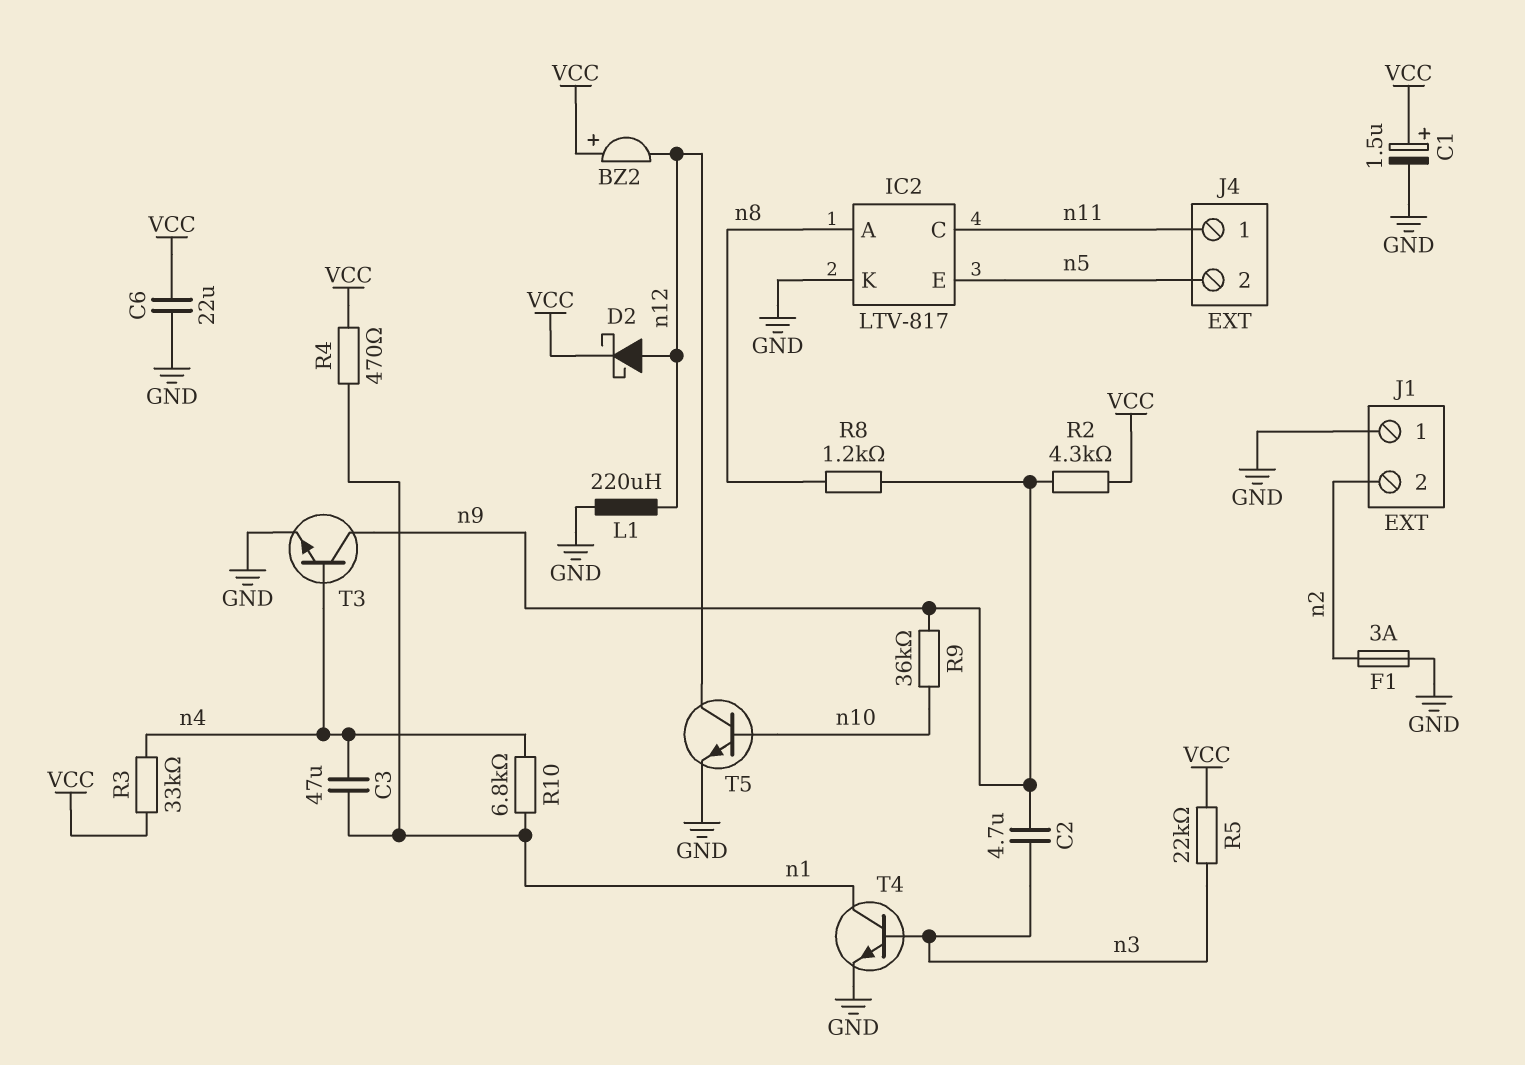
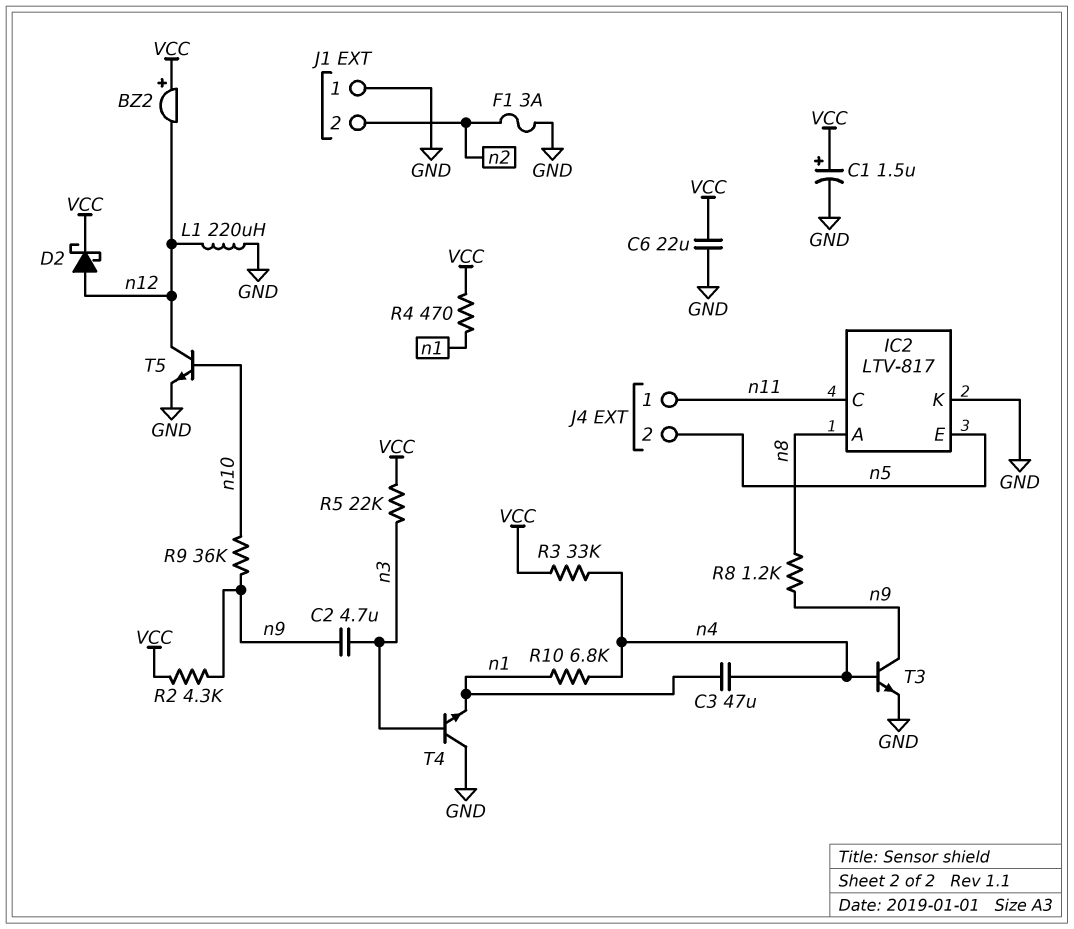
T4: NPN (B n3, C n1, E GND) -> NPN (B n3, C GND, E n1)

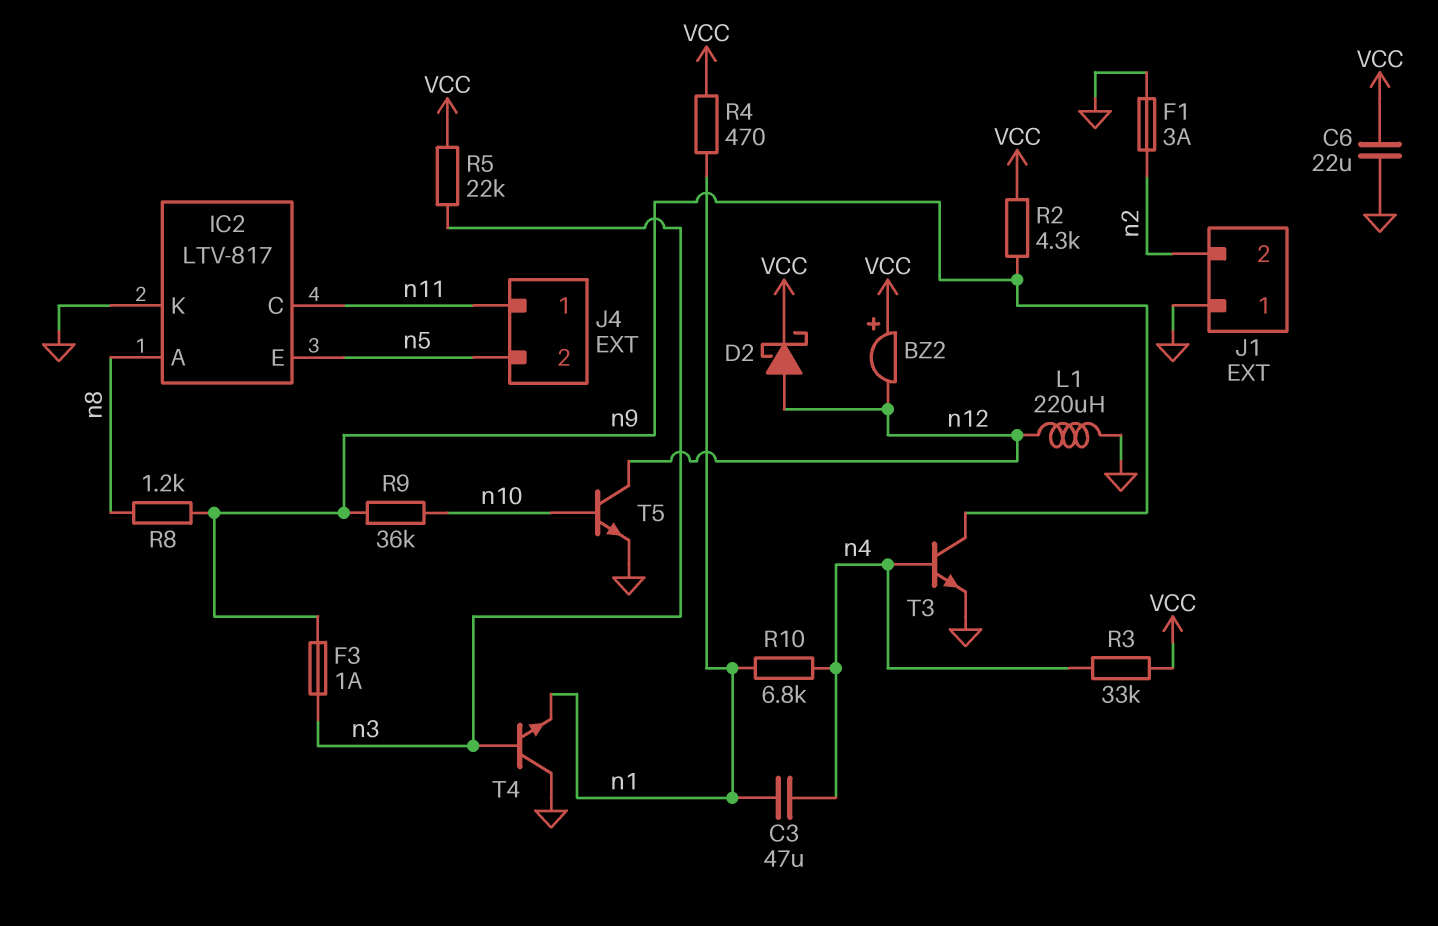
C1: 1.5uF (plus VCC, minus GND) -> none
C2: 4.7uF (n3, n9) -> none
F3: none -> 1A (n3, n9)

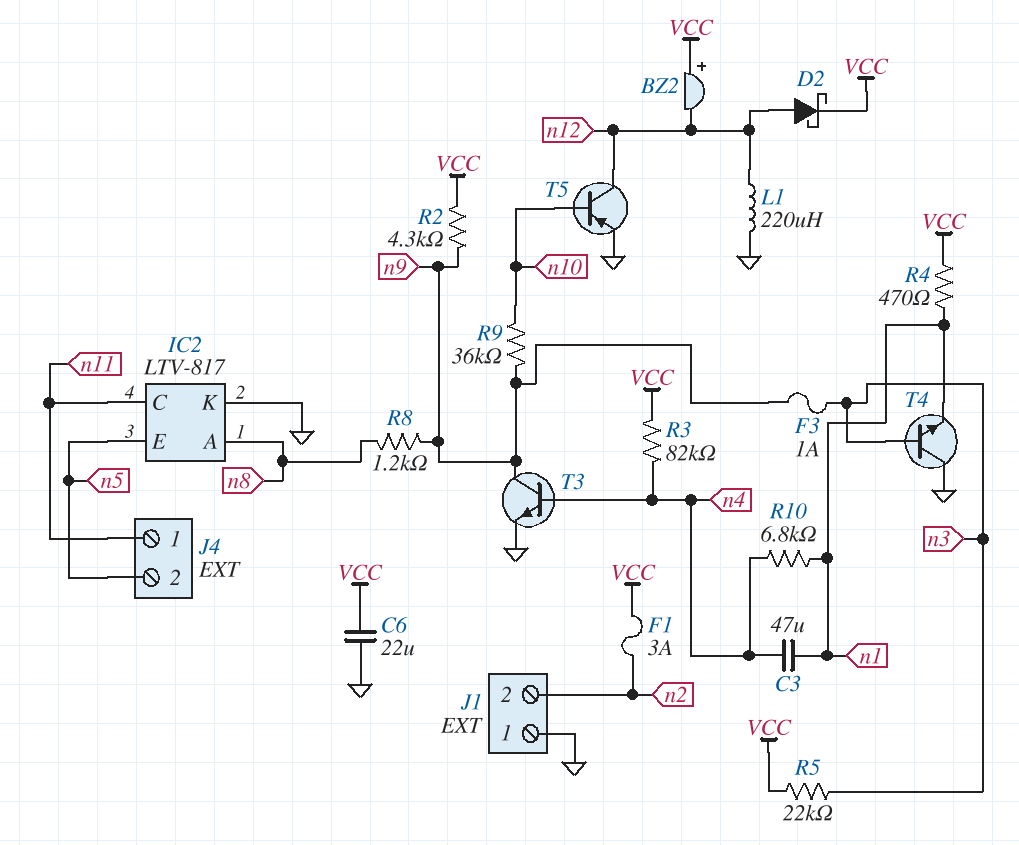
F1: 3A (GND, n2) -> 3A (VCC, n2)
R3: 33k (VCC, n4) -> 82k (VCC, n4)
T5: NPN (B n10, C n12, E GND) -> PNP (B n10, C n12, E GND)

